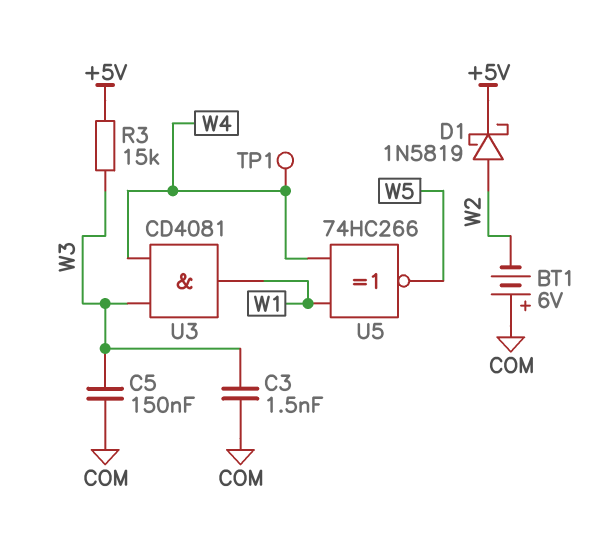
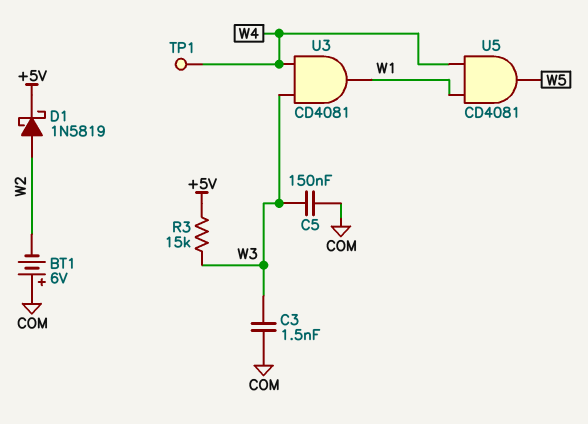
U5: XNOR 74HC266 (in W1, in W4, out W5) -> AND CD4081 (in W1, in W4, out W5)

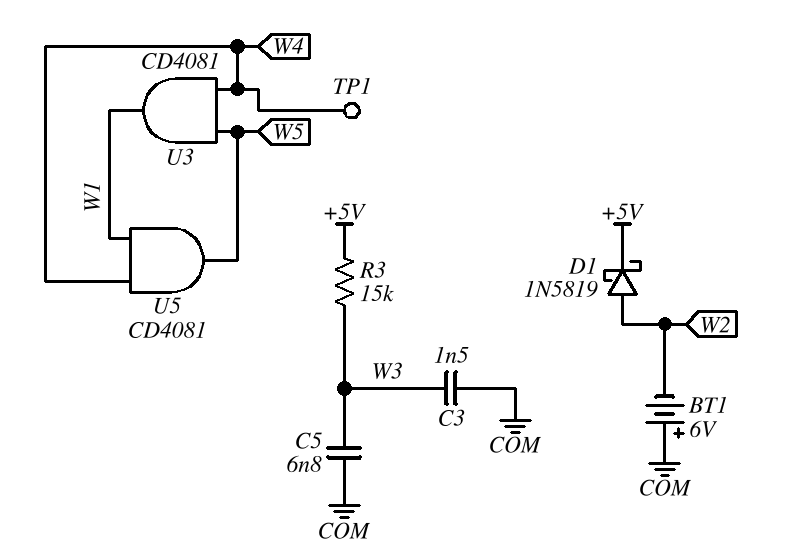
C5: 150nF (COM, W3) -> 6.8nF (COM, W3)
U3: AND CD4081 (in W3, in W4, out W1) -> AND CD4081 (in W4, in W5, out W1)

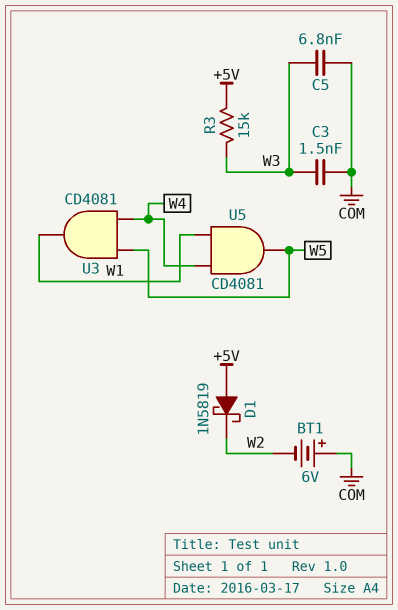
D1: schottky 1N5819 (A W2, K +5V) -> schottky 1N5819 (A +5V, K W2)
TP1: test point (W4) -> none

